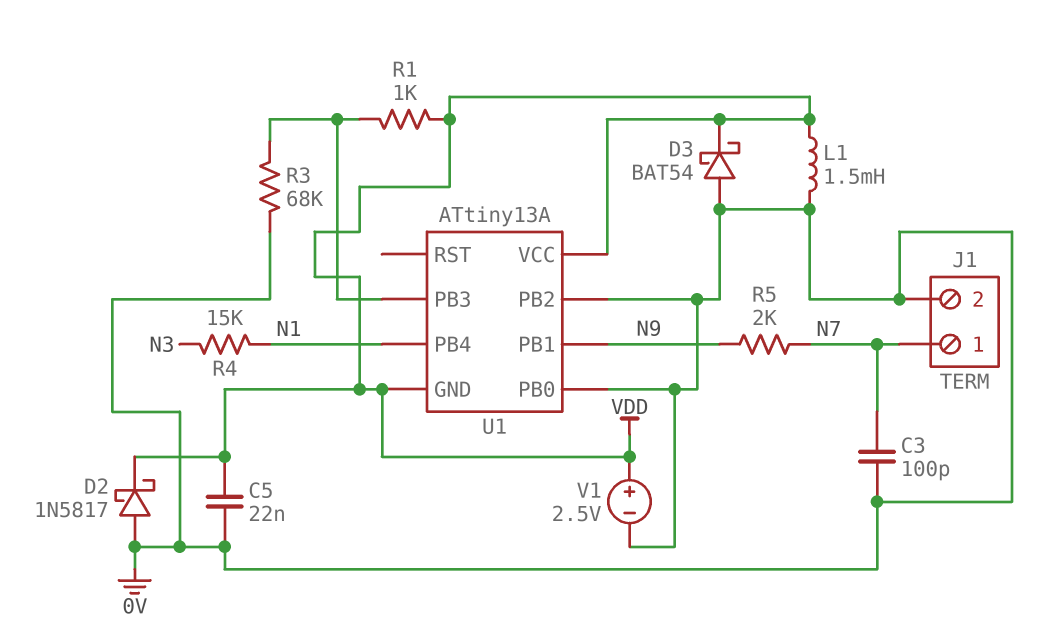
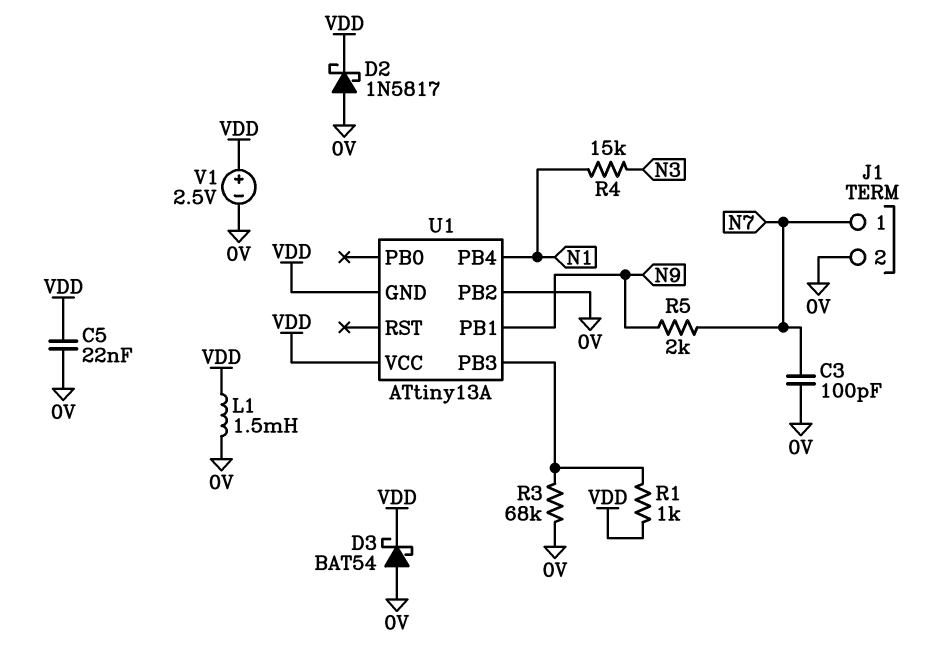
U1 pin PB0: 0V -> none

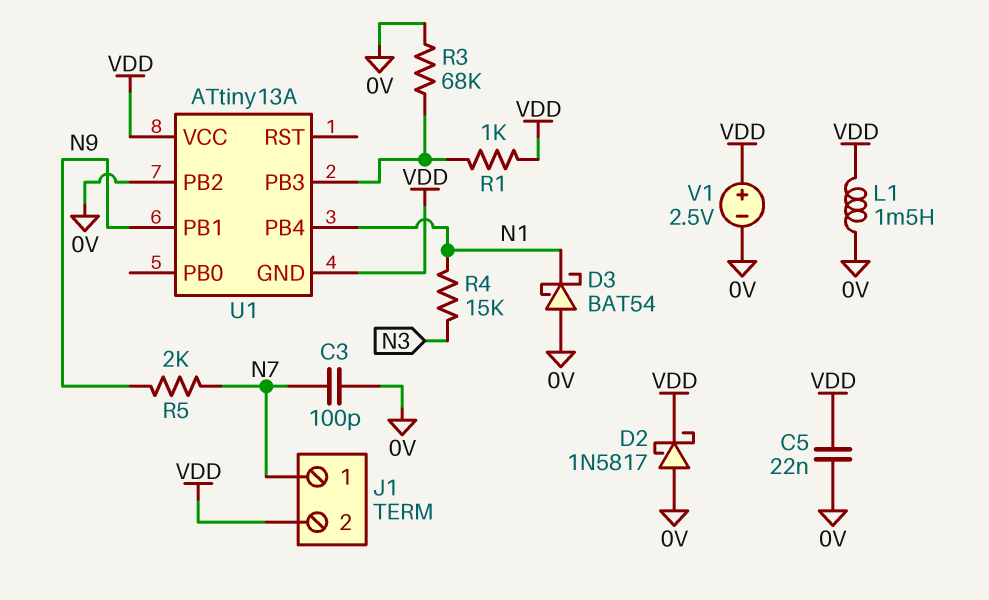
D3: schottky BAT54 (A 0V, K VDD) -> schottky BAT54 (A 0V, K N1)
J1 pin 2: 0V -> VDD

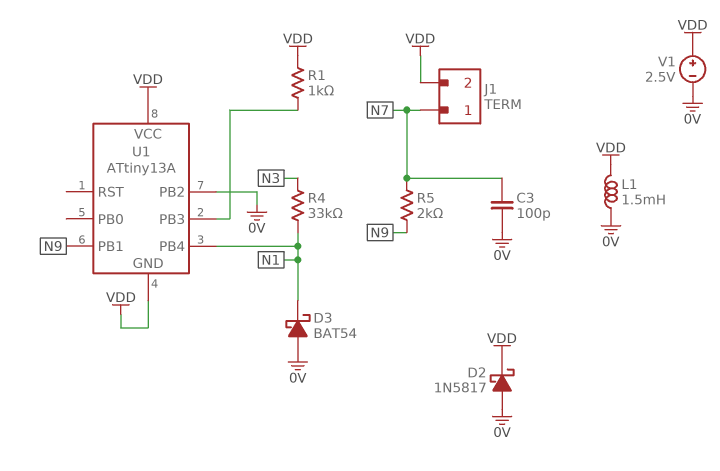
C5: 22nF (0V, VDD) -> none
R3: 68k (0V, U1/PB3) -> none
R4: 15k (N1, N3) -> 33k (N1, N3)

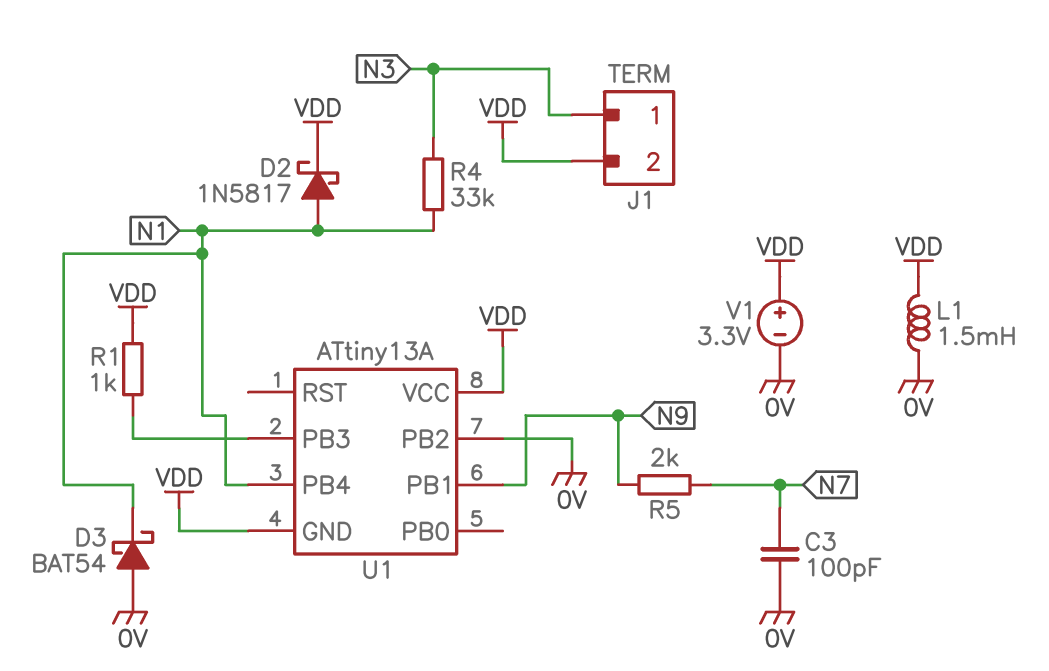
D2: schottky 1N5817 (A 0V, K VDD) -> schottky 1N5817 (A N1, K VDD)
J1 pin 1: N7 -> N3
V1: 2.5V (plus VDD, minus 0V) -> 3.3V (plus VDD, minus 0V)

